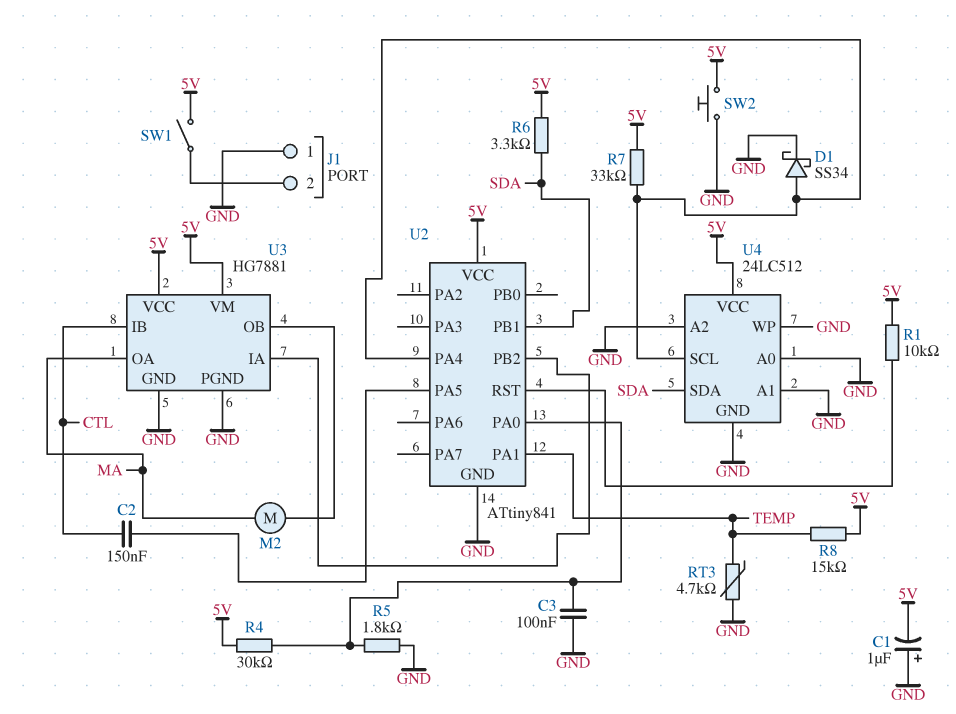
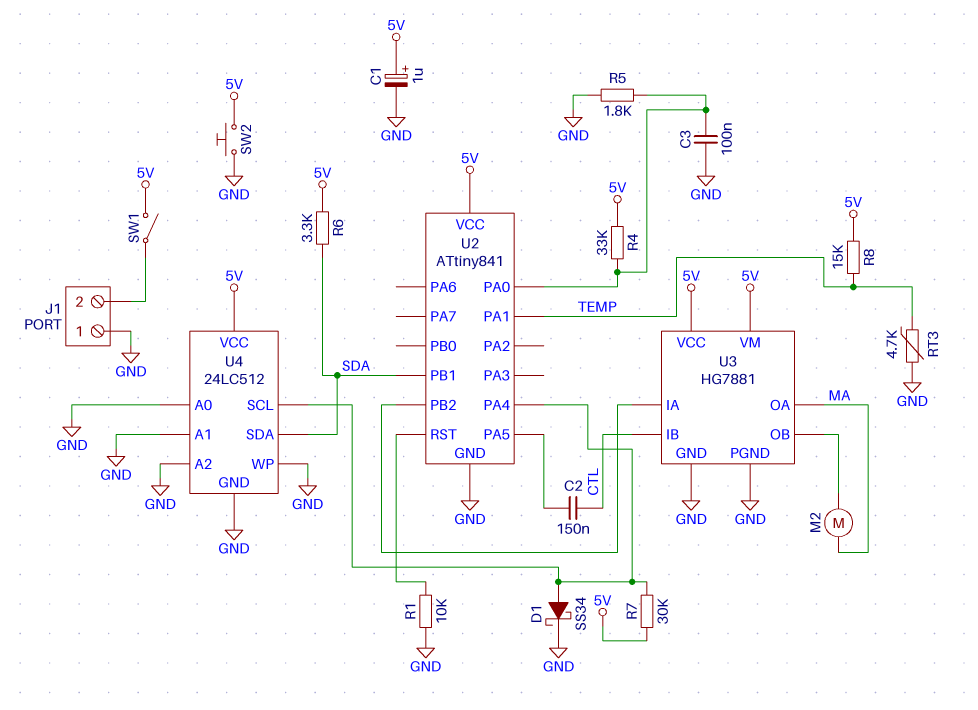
C1: 1uF (plus GND, minus 5V) -> 1uF (plus 5V, minus GND)
R1: 10k (5V, U2/RST) -> 10k (GND, U2/RST)
R4: 30k (5V, U2/PA0) -> 33k (5V, U2/PA0)
R7: 33k (5V, U2/PA4) -> 30k (5V, U2/PA4)

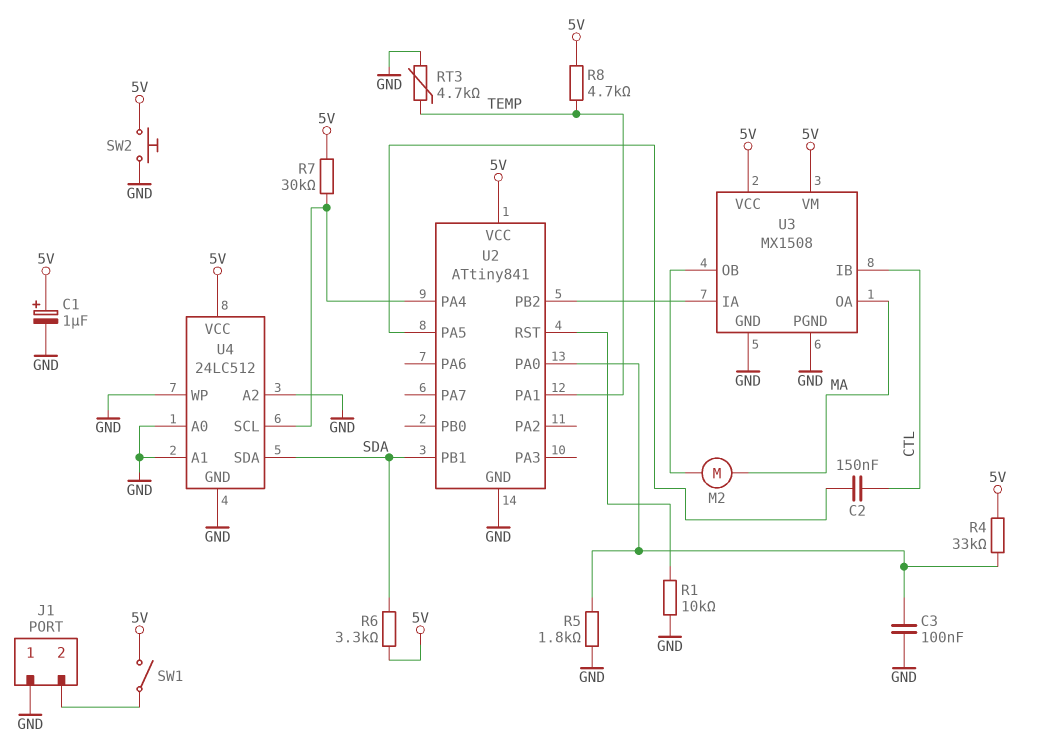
D1: schottky SS34 (A U2/PA4, K GND) -> none
R8: 15k (5V, TEMP) -> 4.7k (5V, TEMP)
U3: HG7881 -> MX1508

